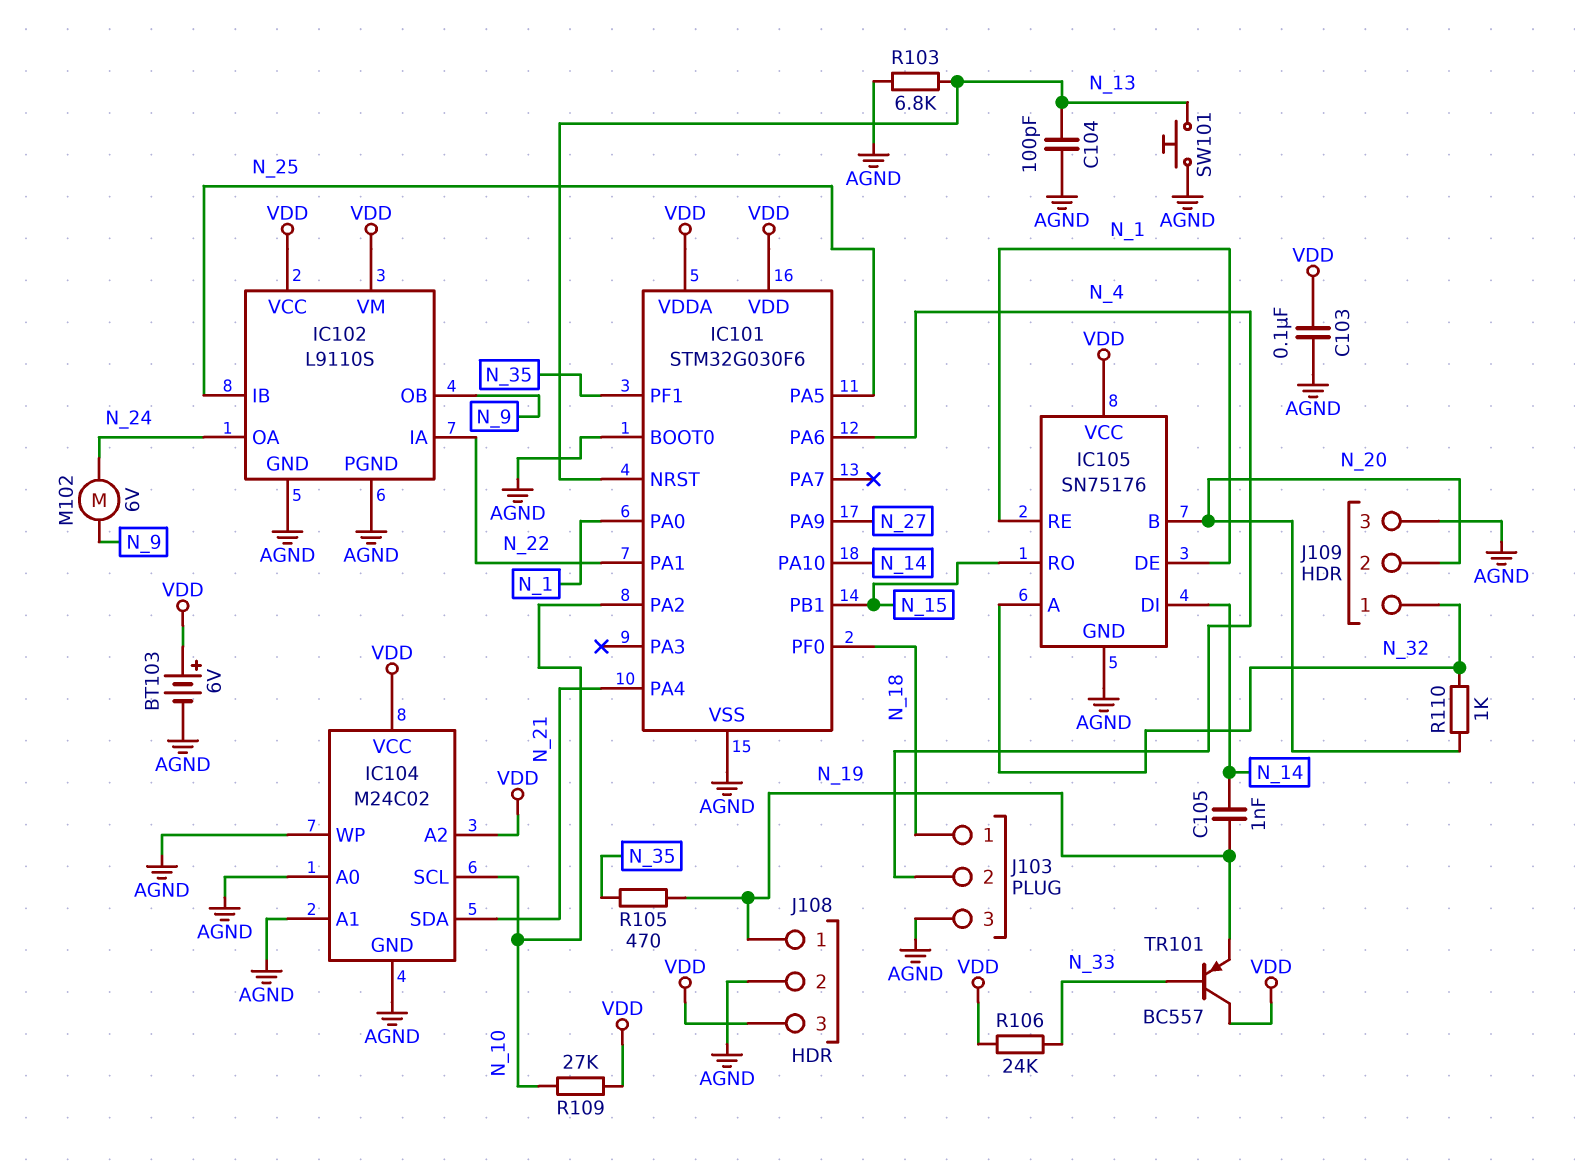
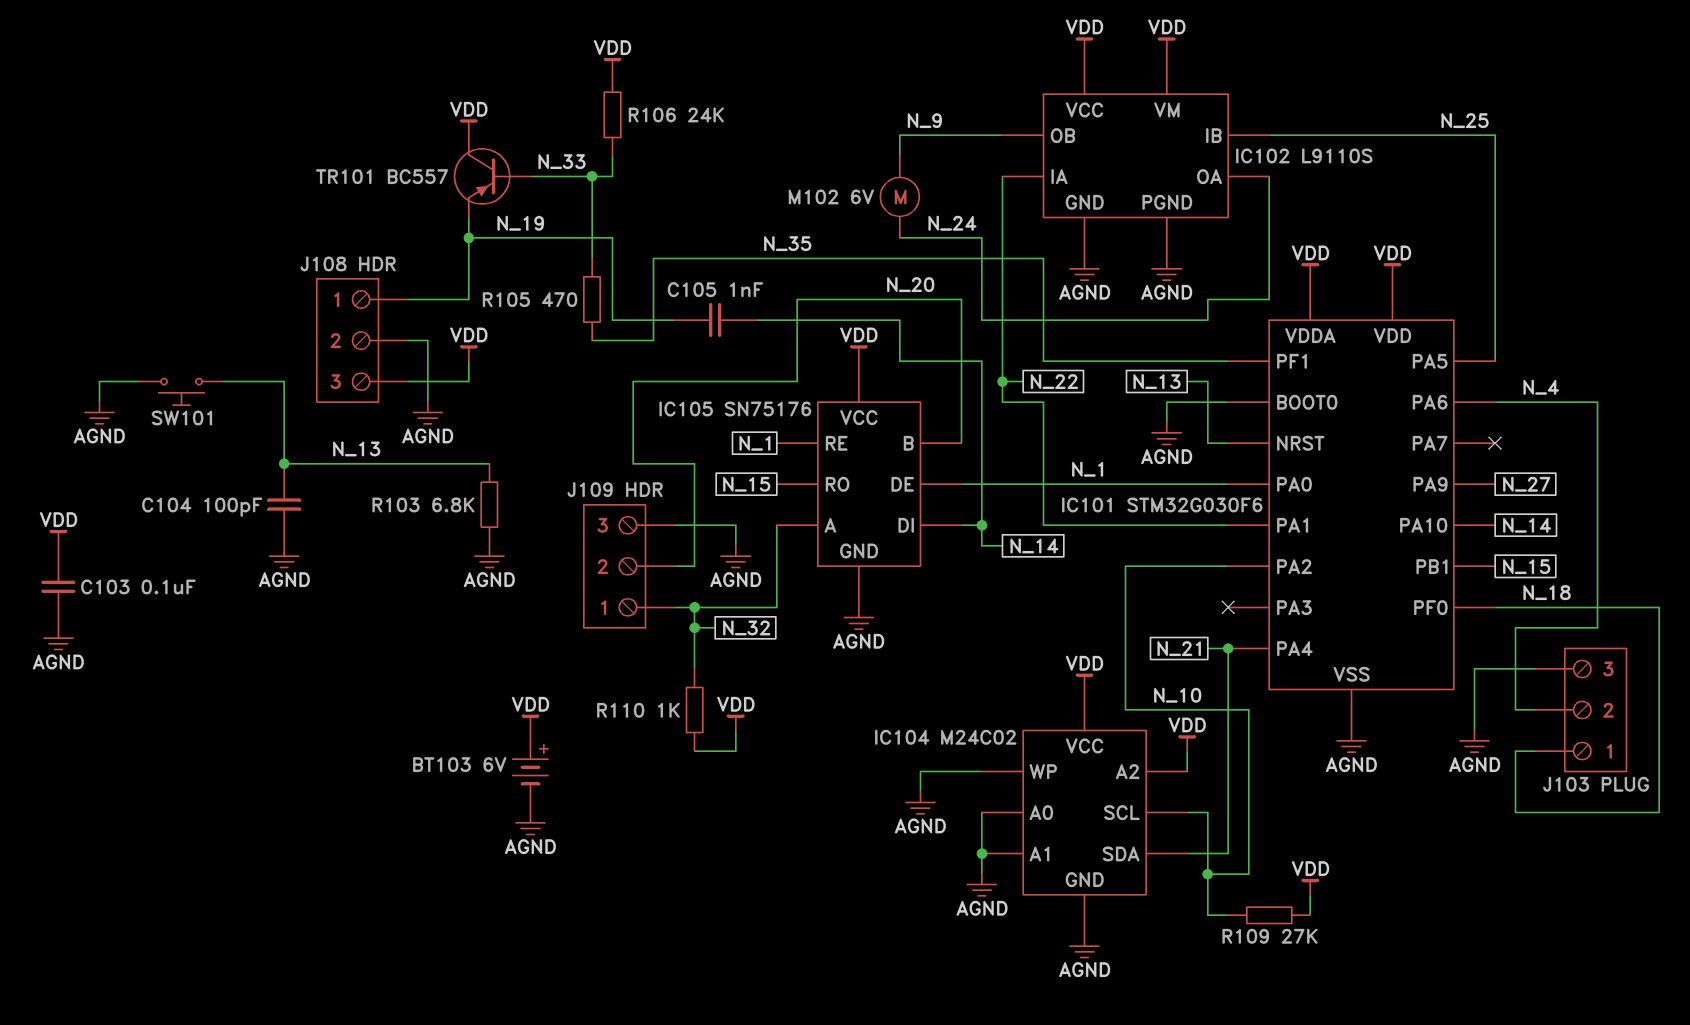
R105: 470 (N_19, N_35) -> 470 (N_33, N_35)
R110: 1k (N_20, N_32) -> 1k (N_32, VDD)

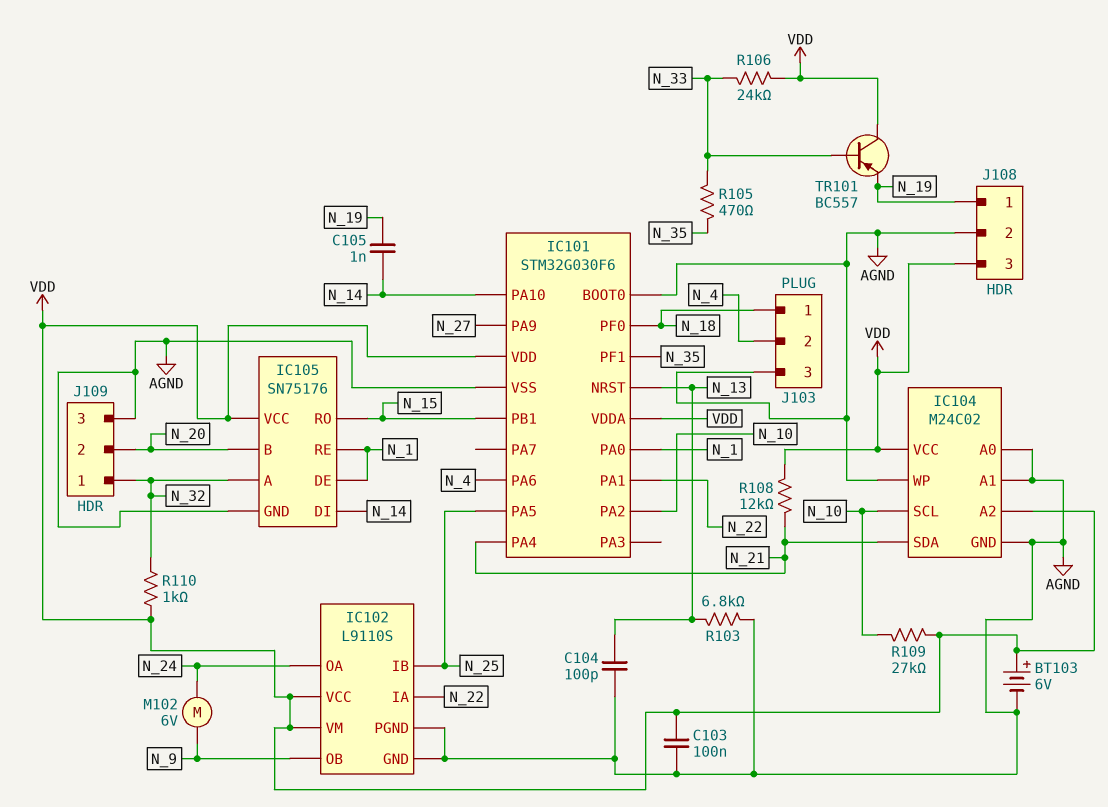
R108: none -> 12k (N_21, VDD)
SW101: button (AGND, N_13) -> none

